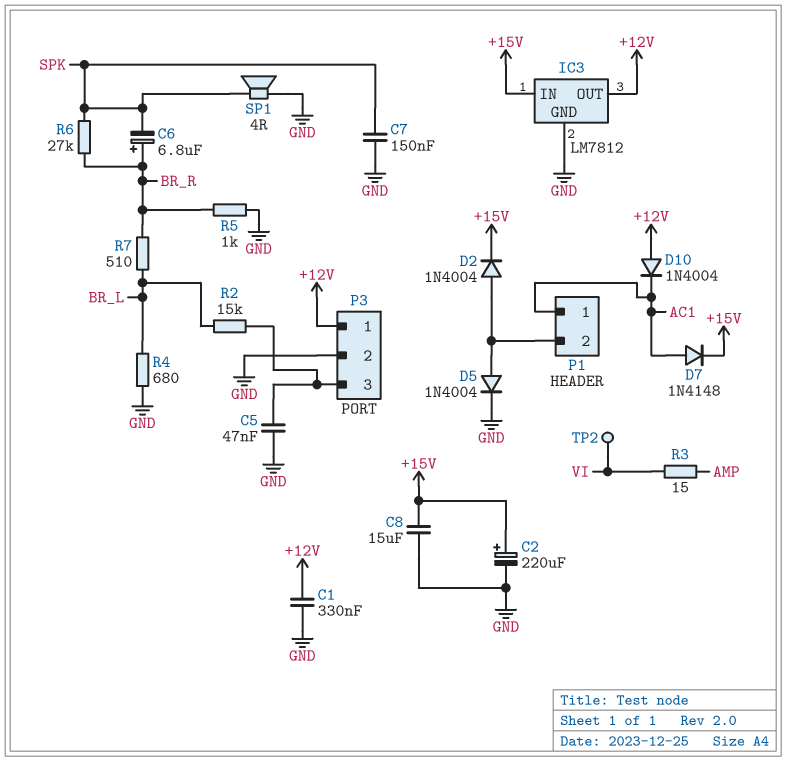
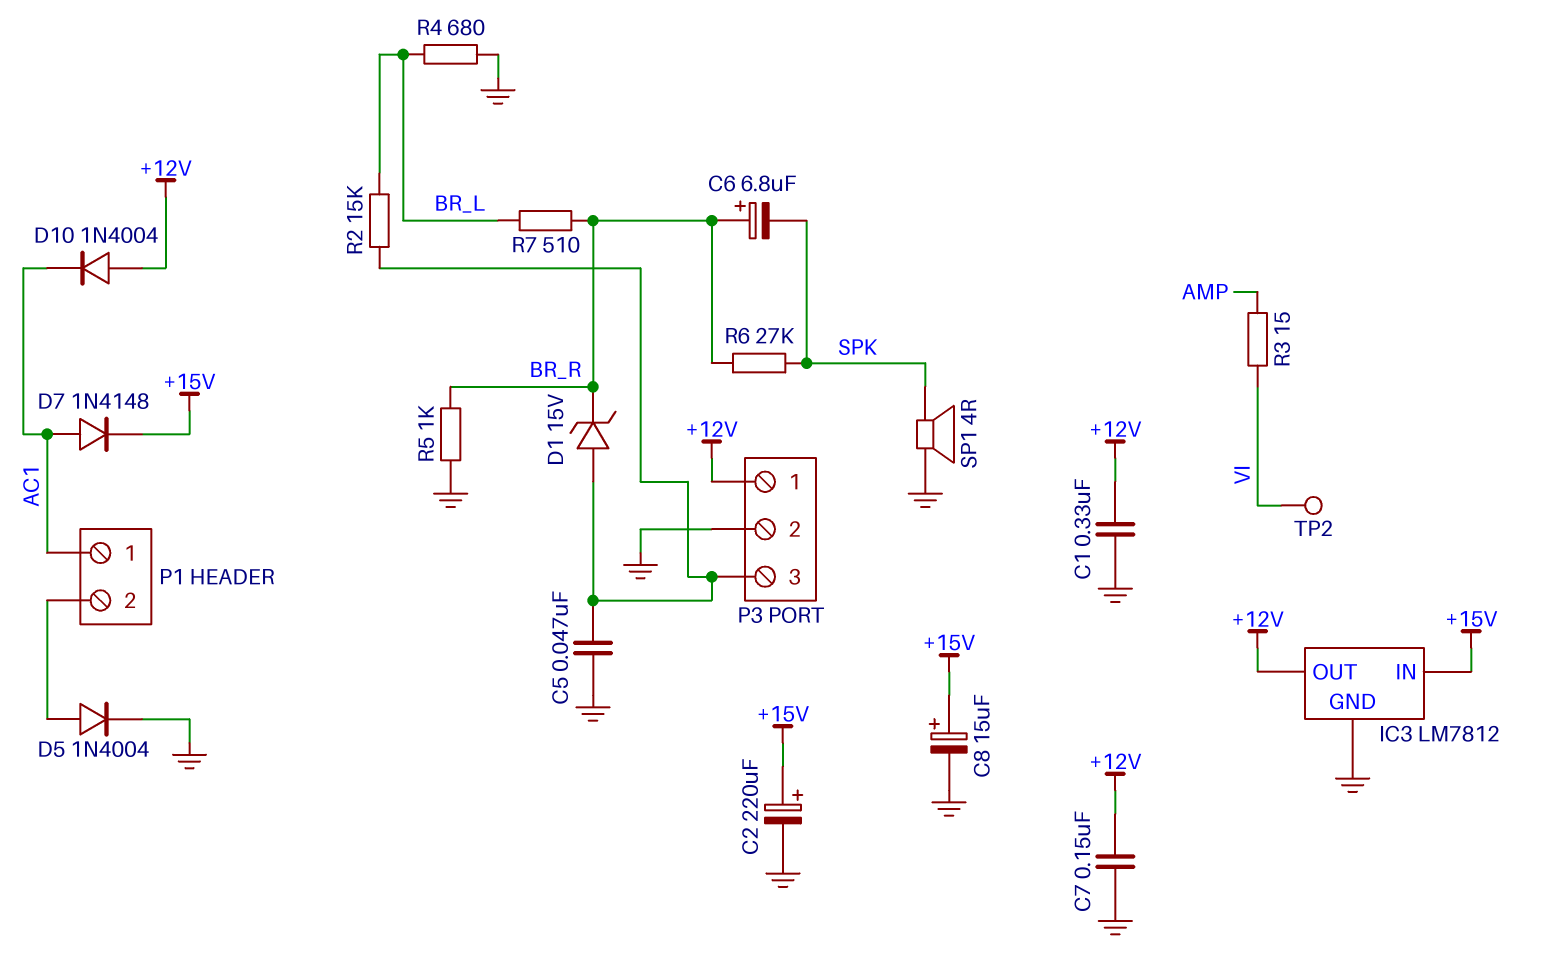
C7: 150nF (GND, SPK) -> 150nF (+12V, GND)
C8: 15uF (+15V, GND) -> 15uF (plus +15V, minus GND)
D1: none -> zener 15V (A P3/3, K BR_R)
D2: diode 1N4004 (A P1/2, K +15V) -> none

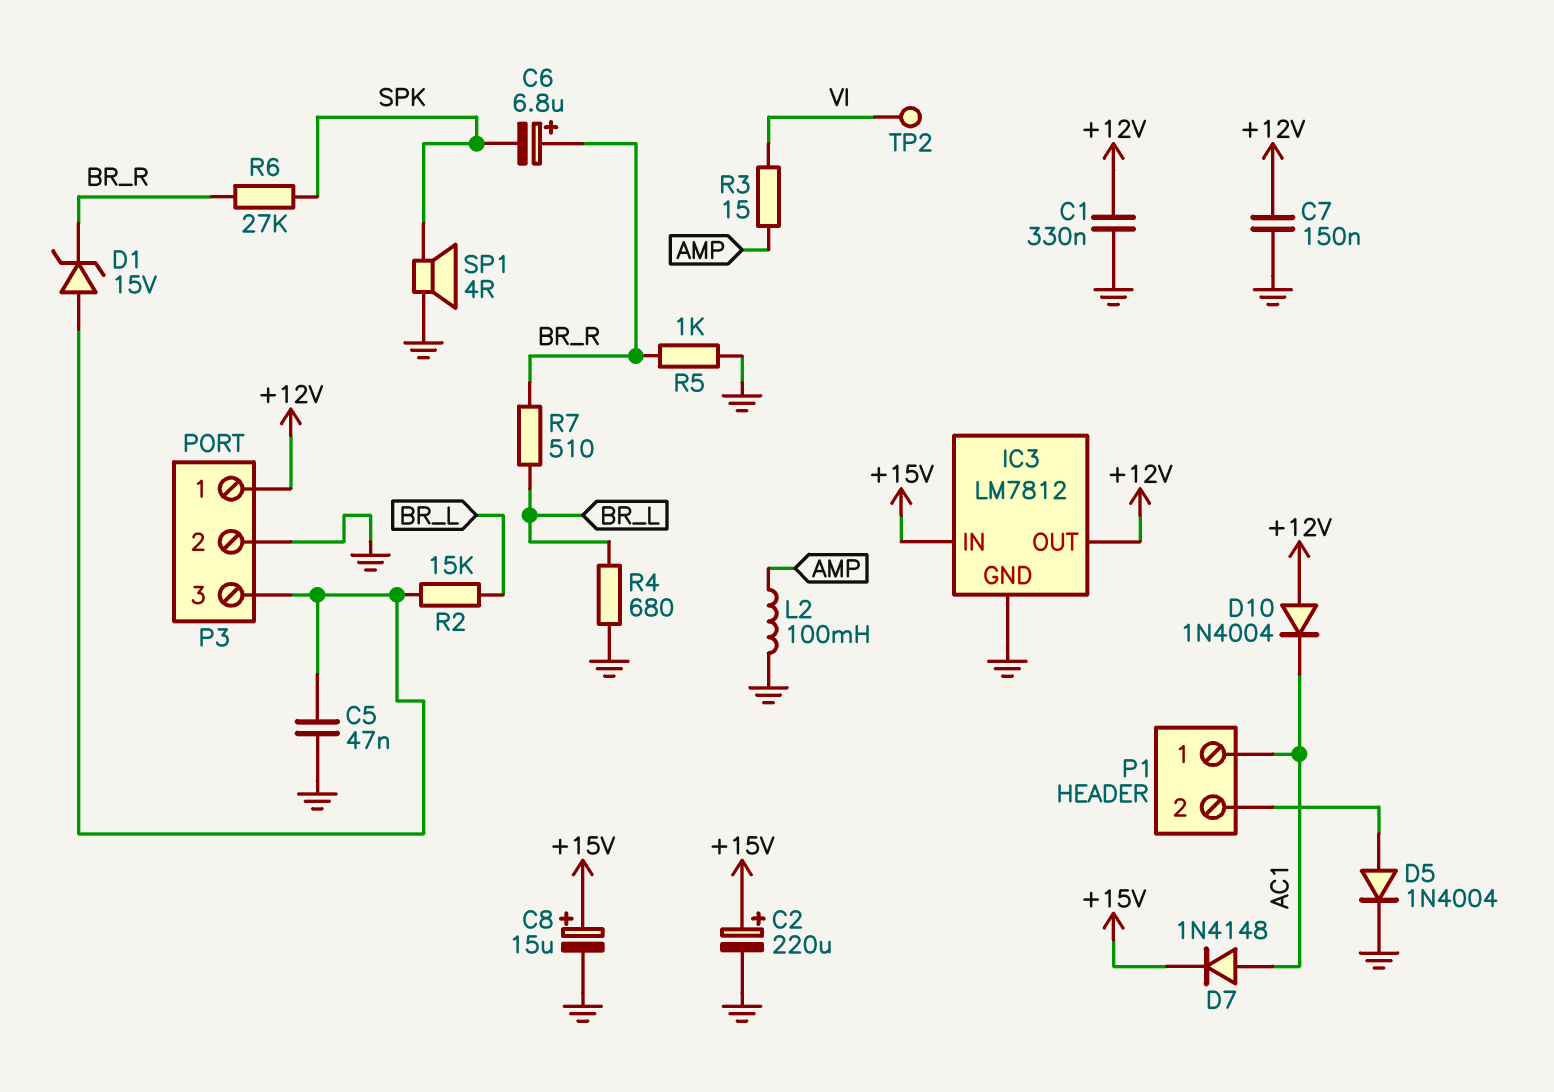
L2: none -> 100mH (AMP, GND)

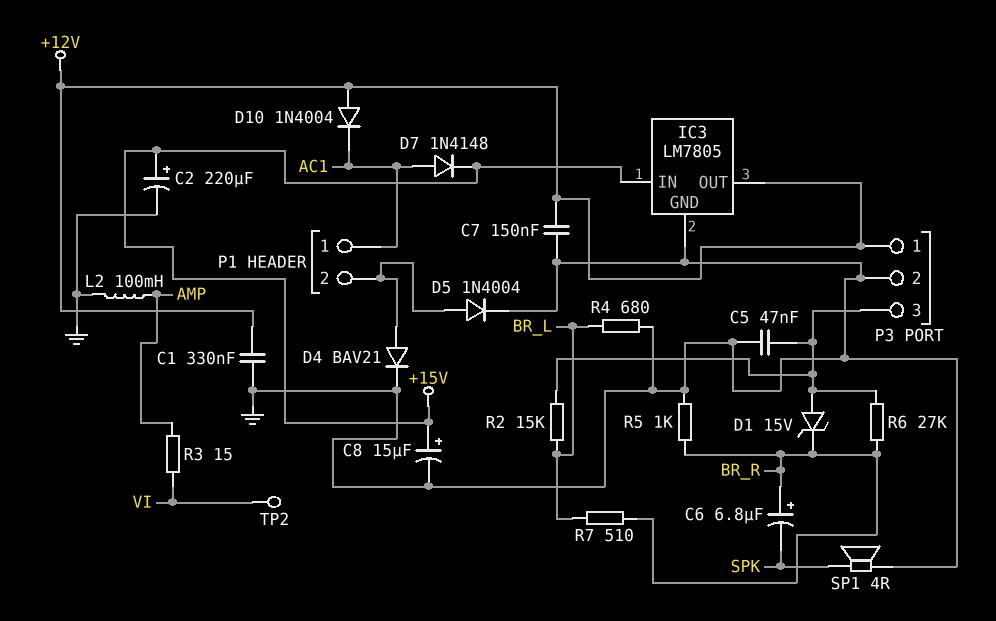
D4: none -> diode BAV21 (A P1/2, K GND)
IC3: LM7812 -> LM7805
R6: 27k (BR_R, SPK) -> 27k (BR_R, P3/3)

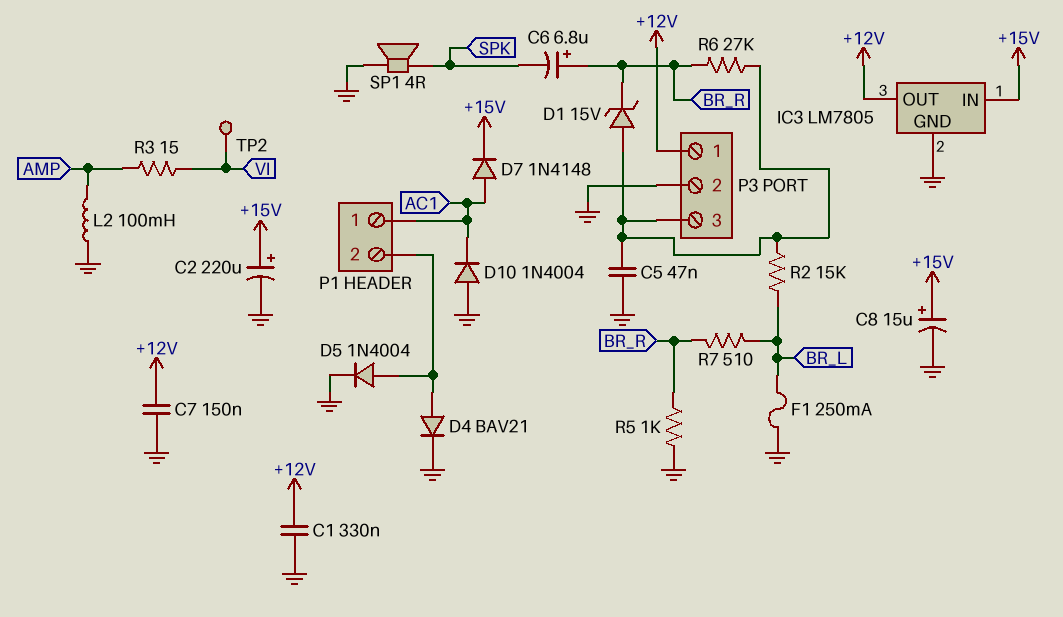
D10: diode 1N4004 (A +12V, K AC1) -> diode 1N4004 (A GND, K AC1)
F1: none -> 250mA (BR_L, GND)
R4: 680 (BR_L, GND) -> none

